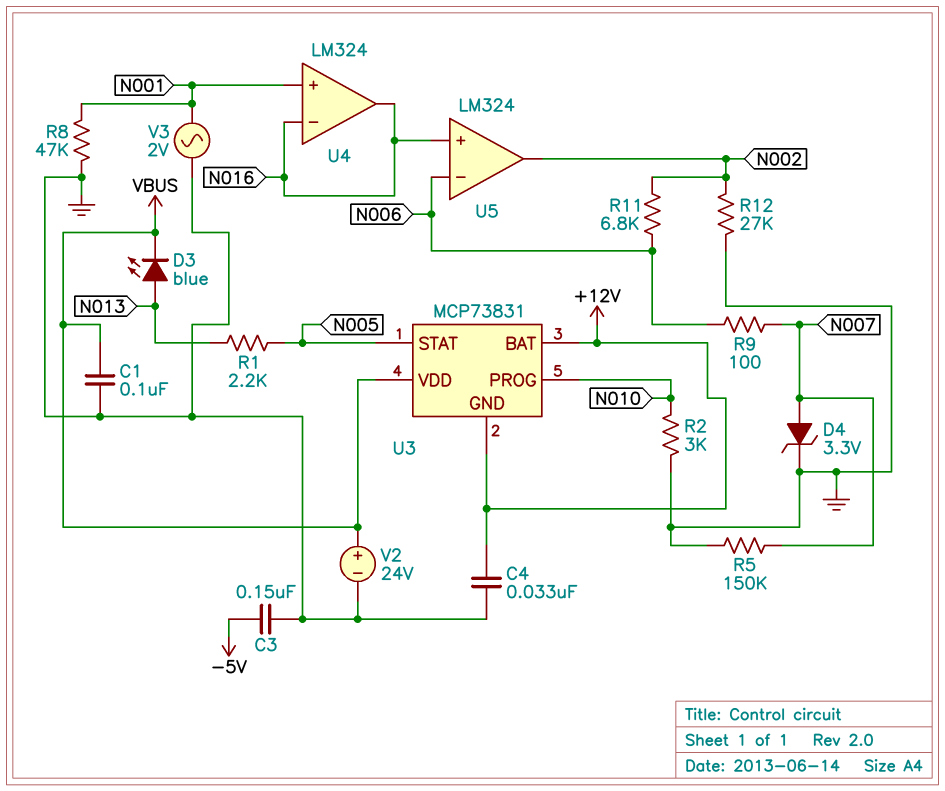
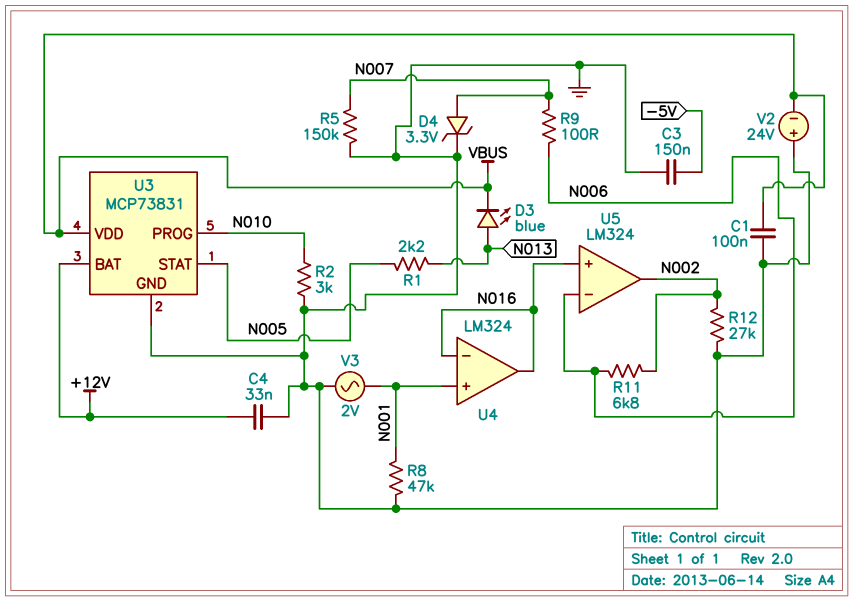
U3 pin GND: +12V -> GND
V2: 24V (plus VBUS, minus GND) -> 24V (plus GND, minus VBUS)

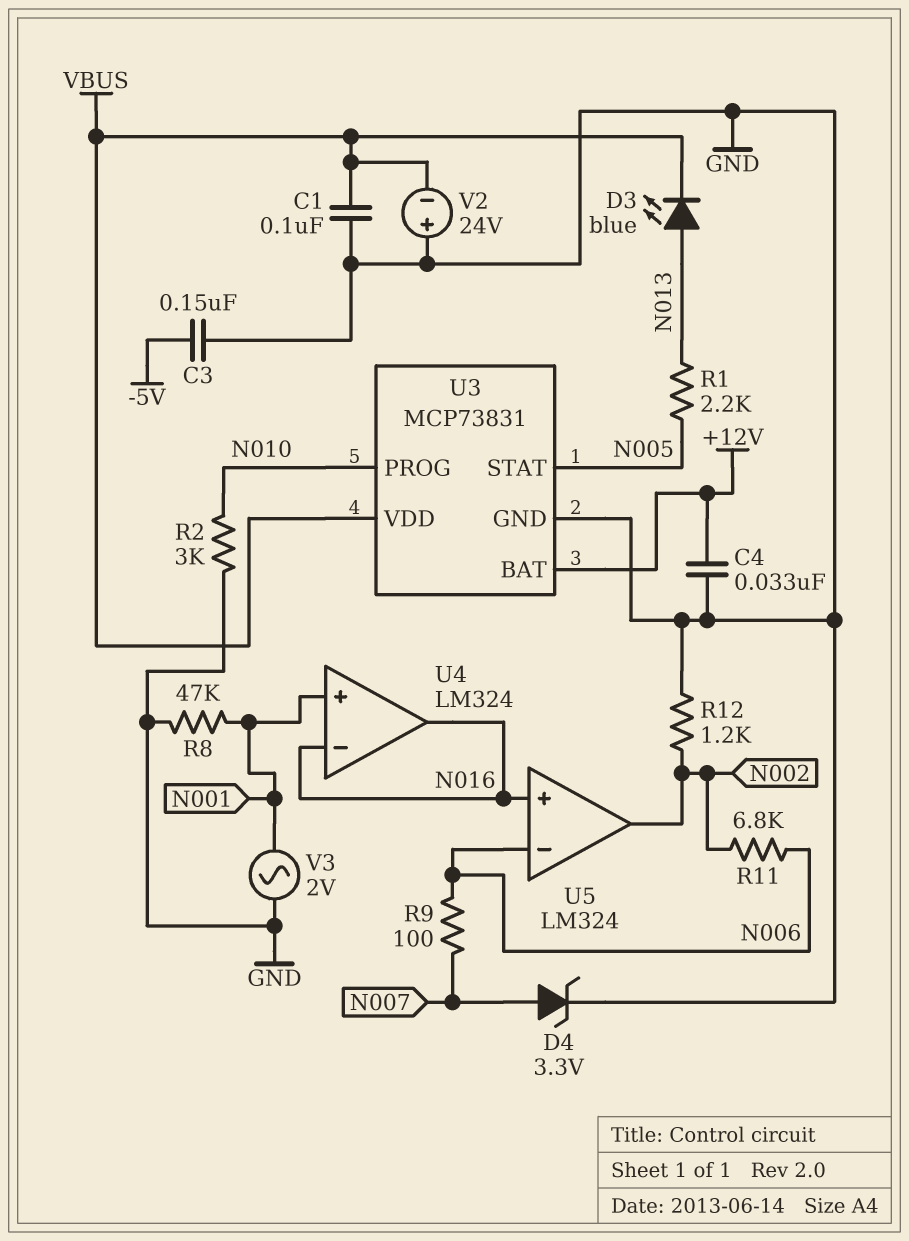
R5: 150k (GND, N007) -> none
R12: 27k (GND, N002) -> 1.2k (GND, N002)

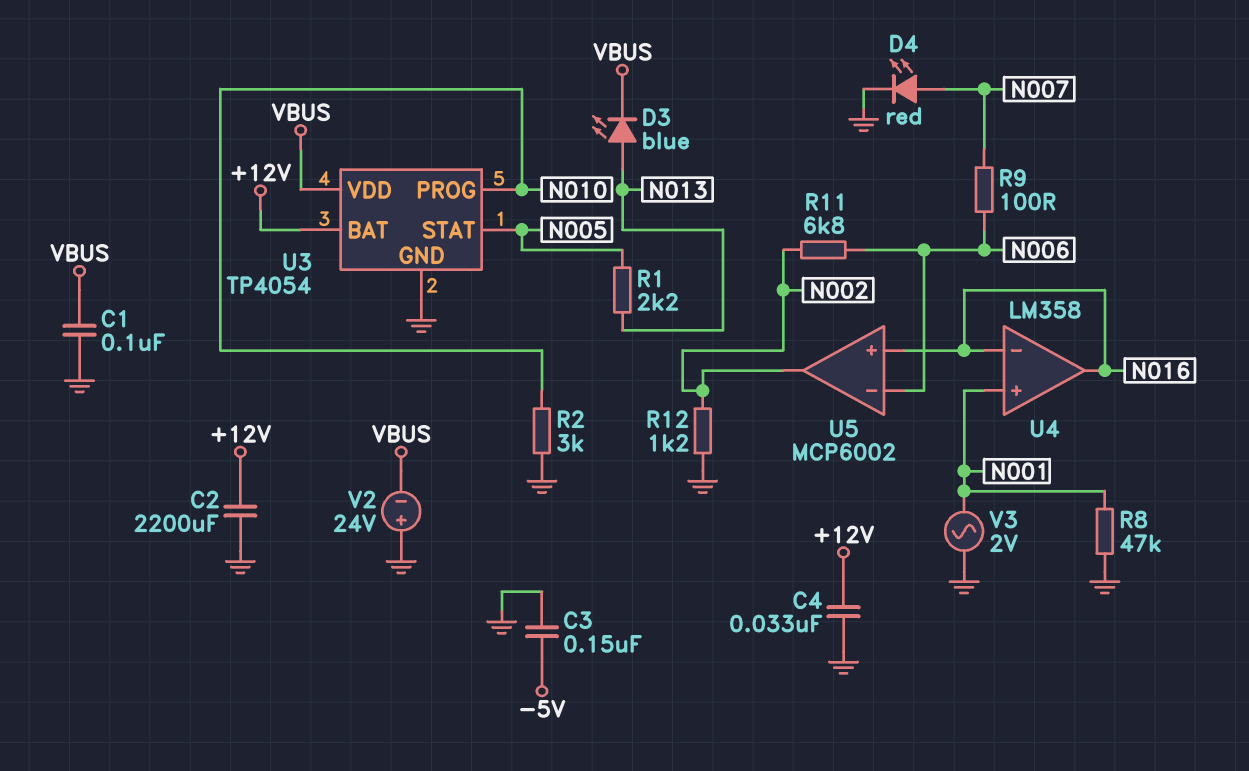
C2: none -> 2200uF (+12V, GND)
D4: zener 3.3V (A N007, K GND) -> LED red (A N007, K GND)
U3: MCP73831 -> TP4054
U4: LM324 -> LM358
U5: LM324 -> MCP6002

